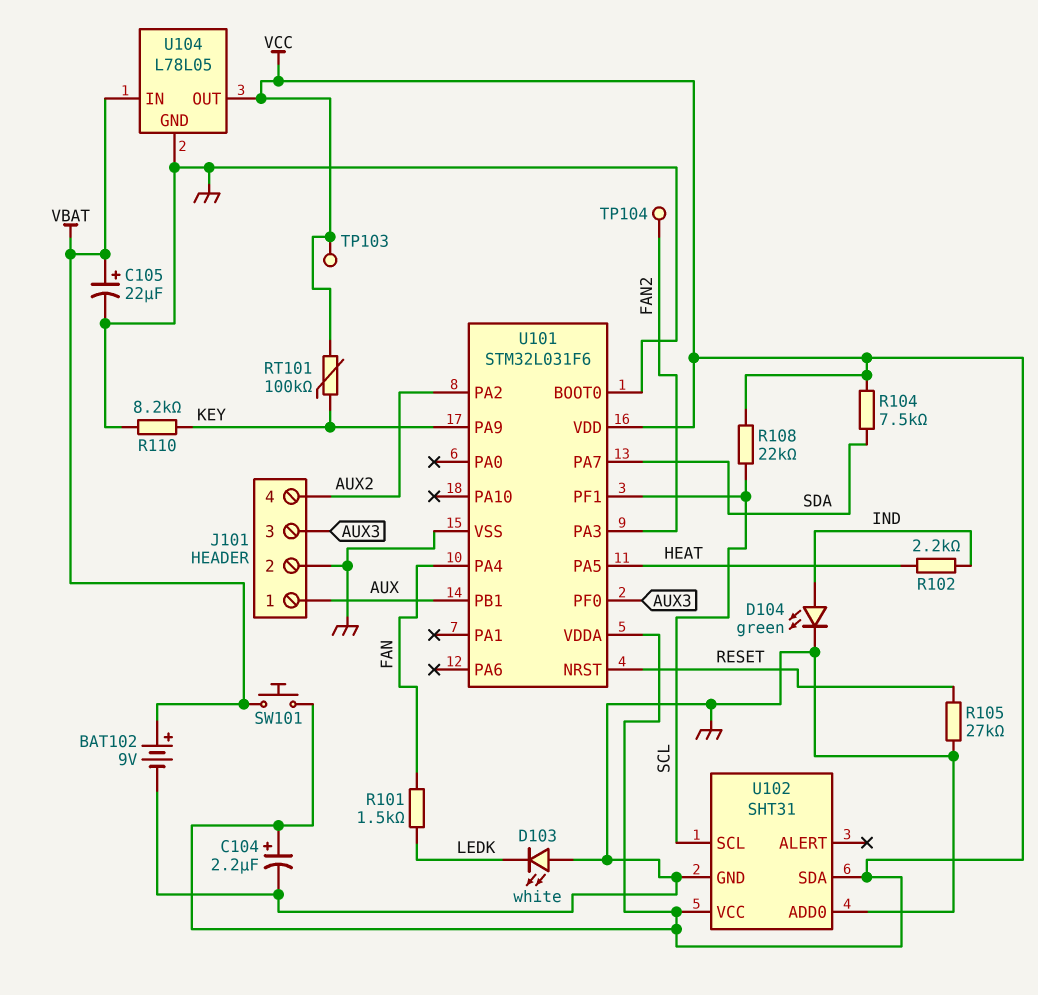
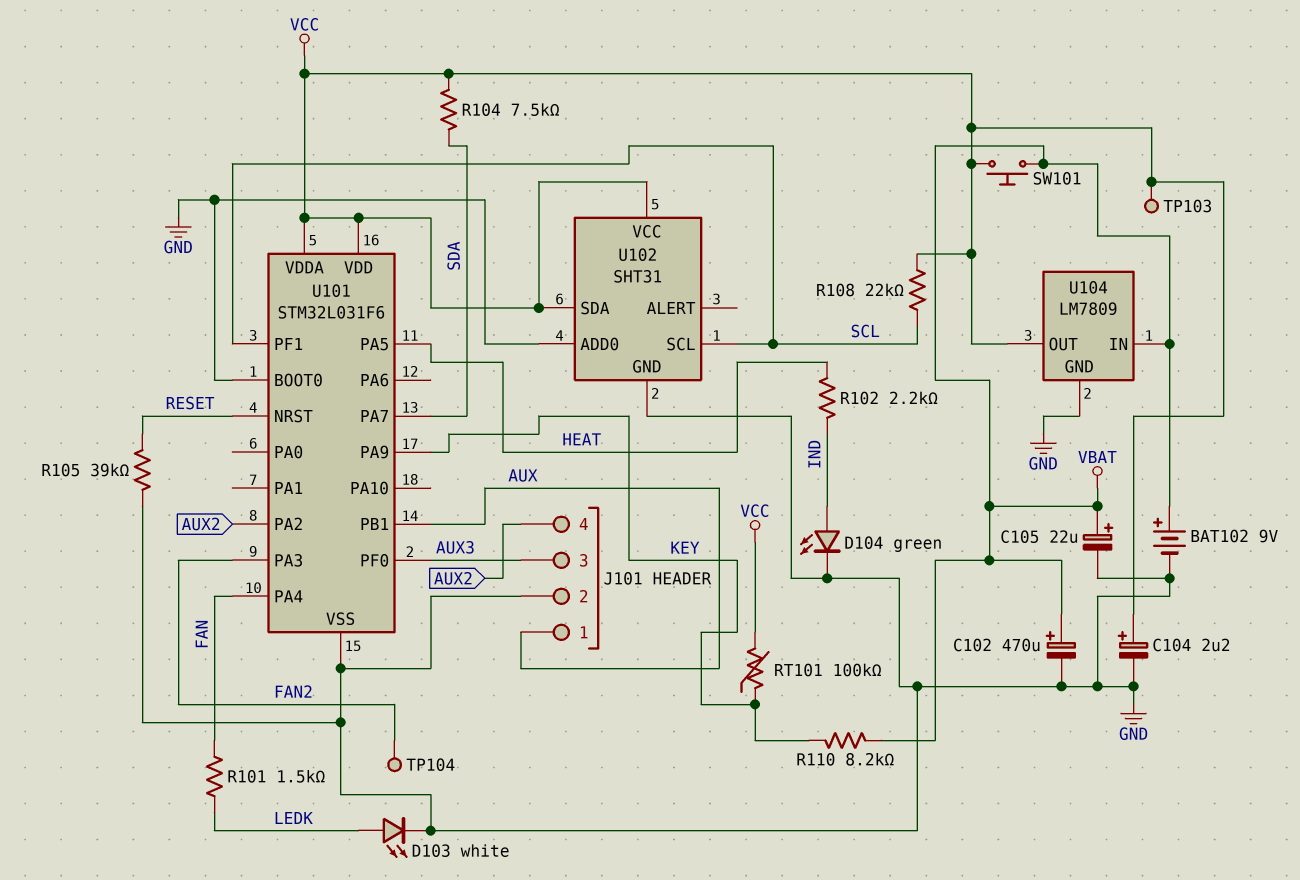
C102: none -> 470uF (plus VBAT, minus GND)
D103: LED white (A GND, K LEDK) -> LED white (A LEDK, K GND)
R105: 27k (GND, RESET) -> 39k (GND, RESET)
R110: 8.2k (GND, KEY) -> 8.2k (KEY, VBAT)
U104: L78L05 -> LM7809

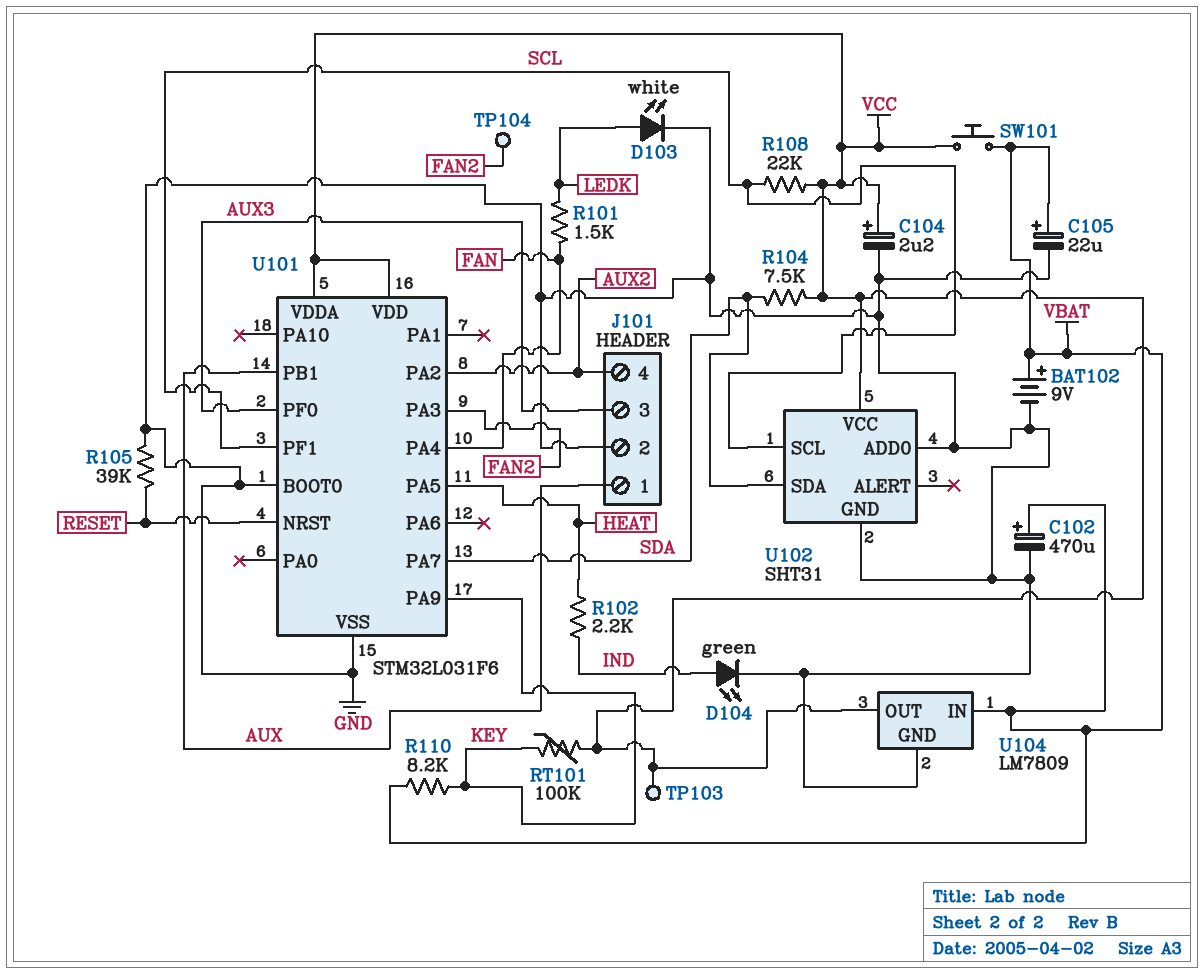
U102 pin SDA: VCC -> SDA

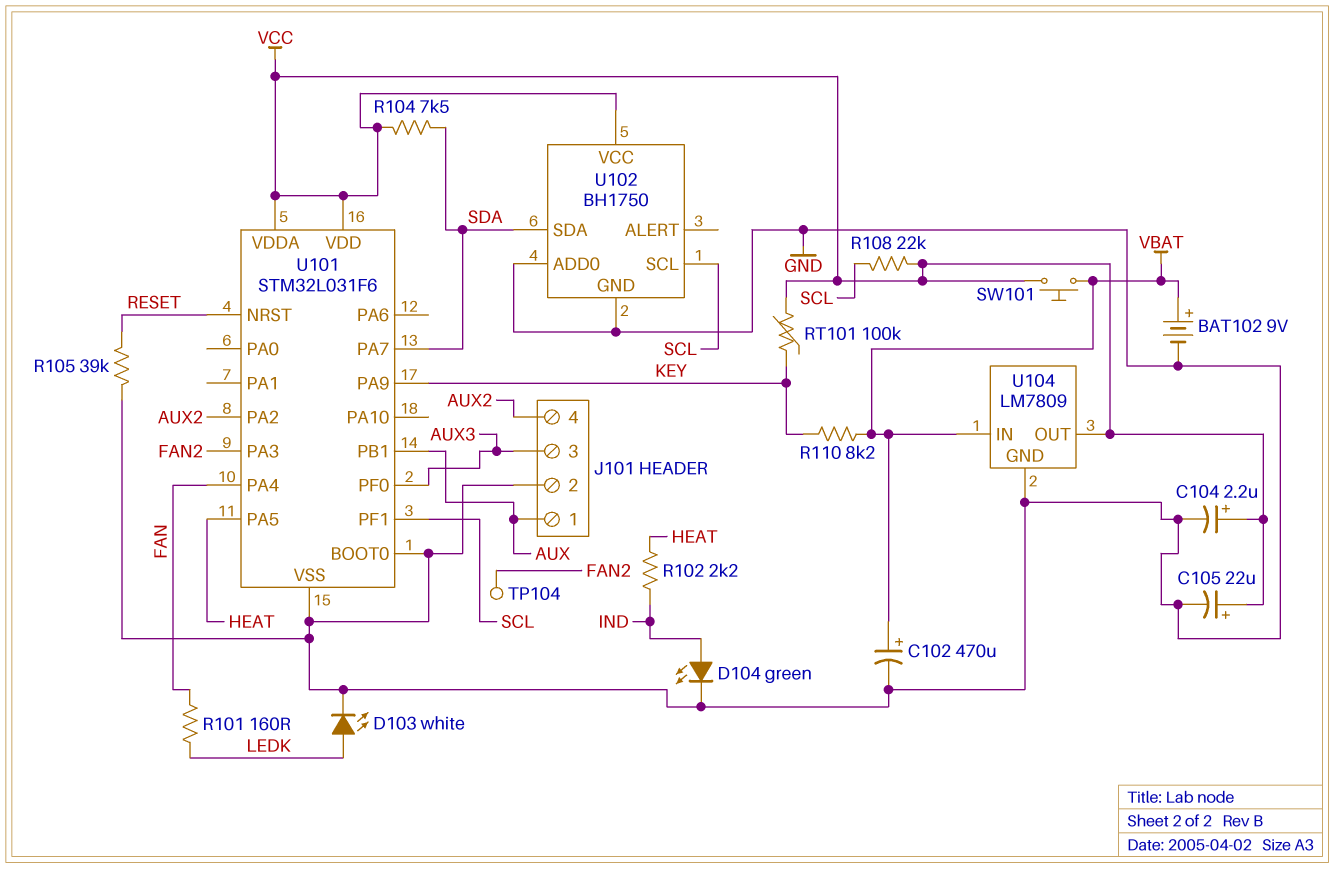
C105: 22uF (plus VBAT, minus GND) -> 22uF (plus VCC, minus GND)
R101: 1.5k (FAN, LEDK) -> 160 (FAN, LEDK)
TP103: test point (VCC) -> none
U102: SHT31 -> BH1750

